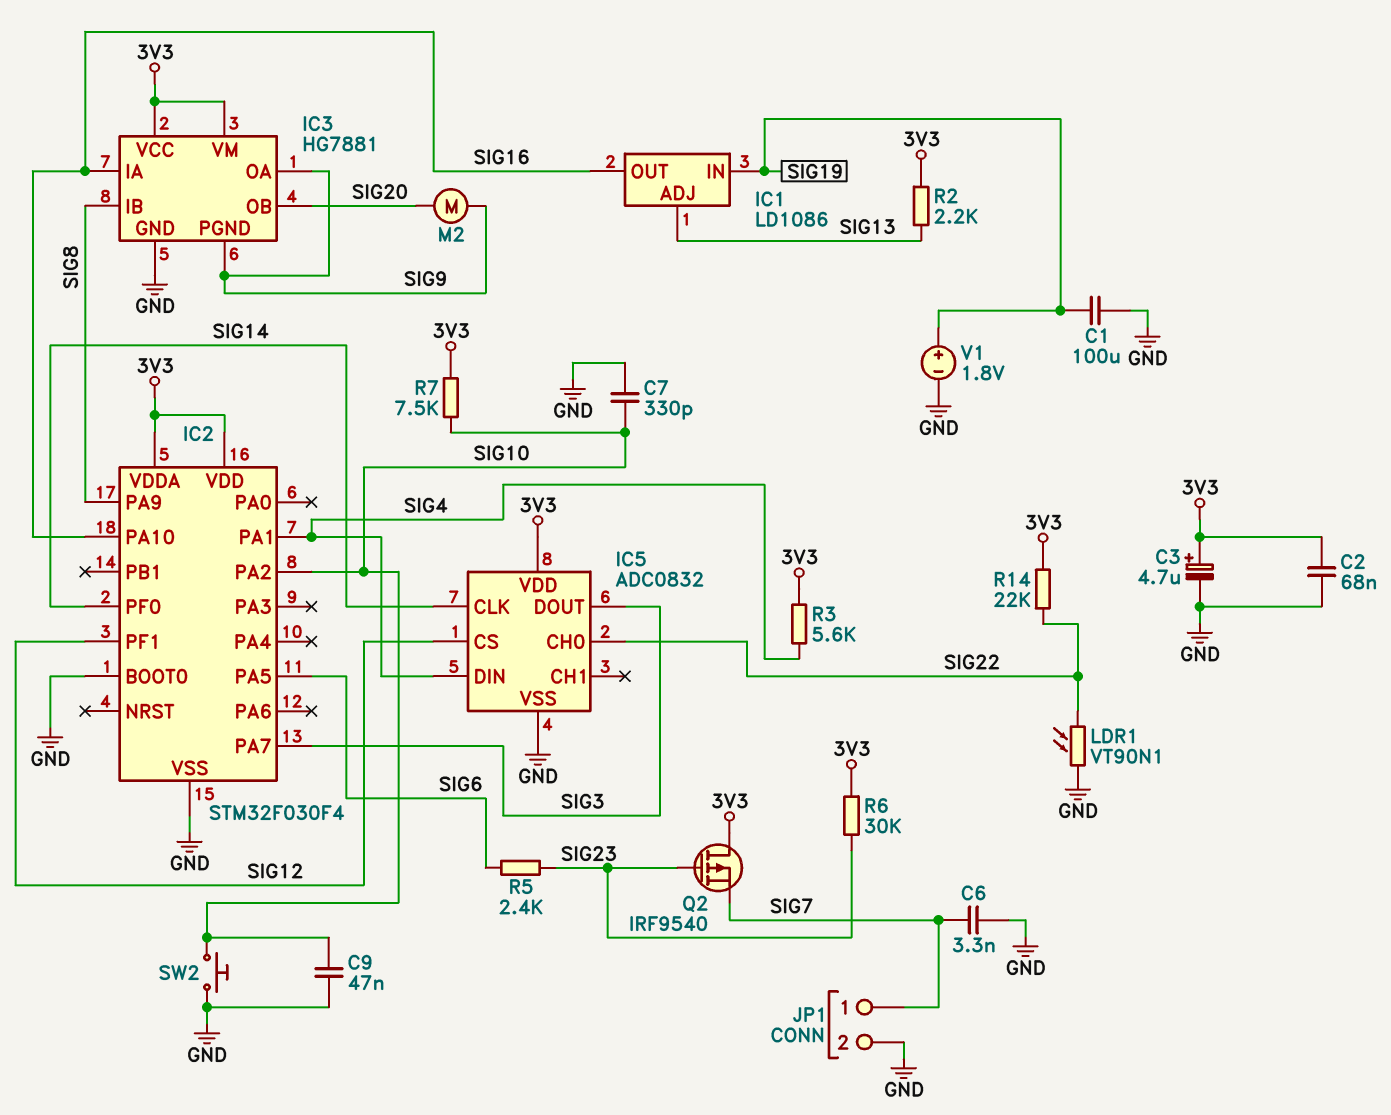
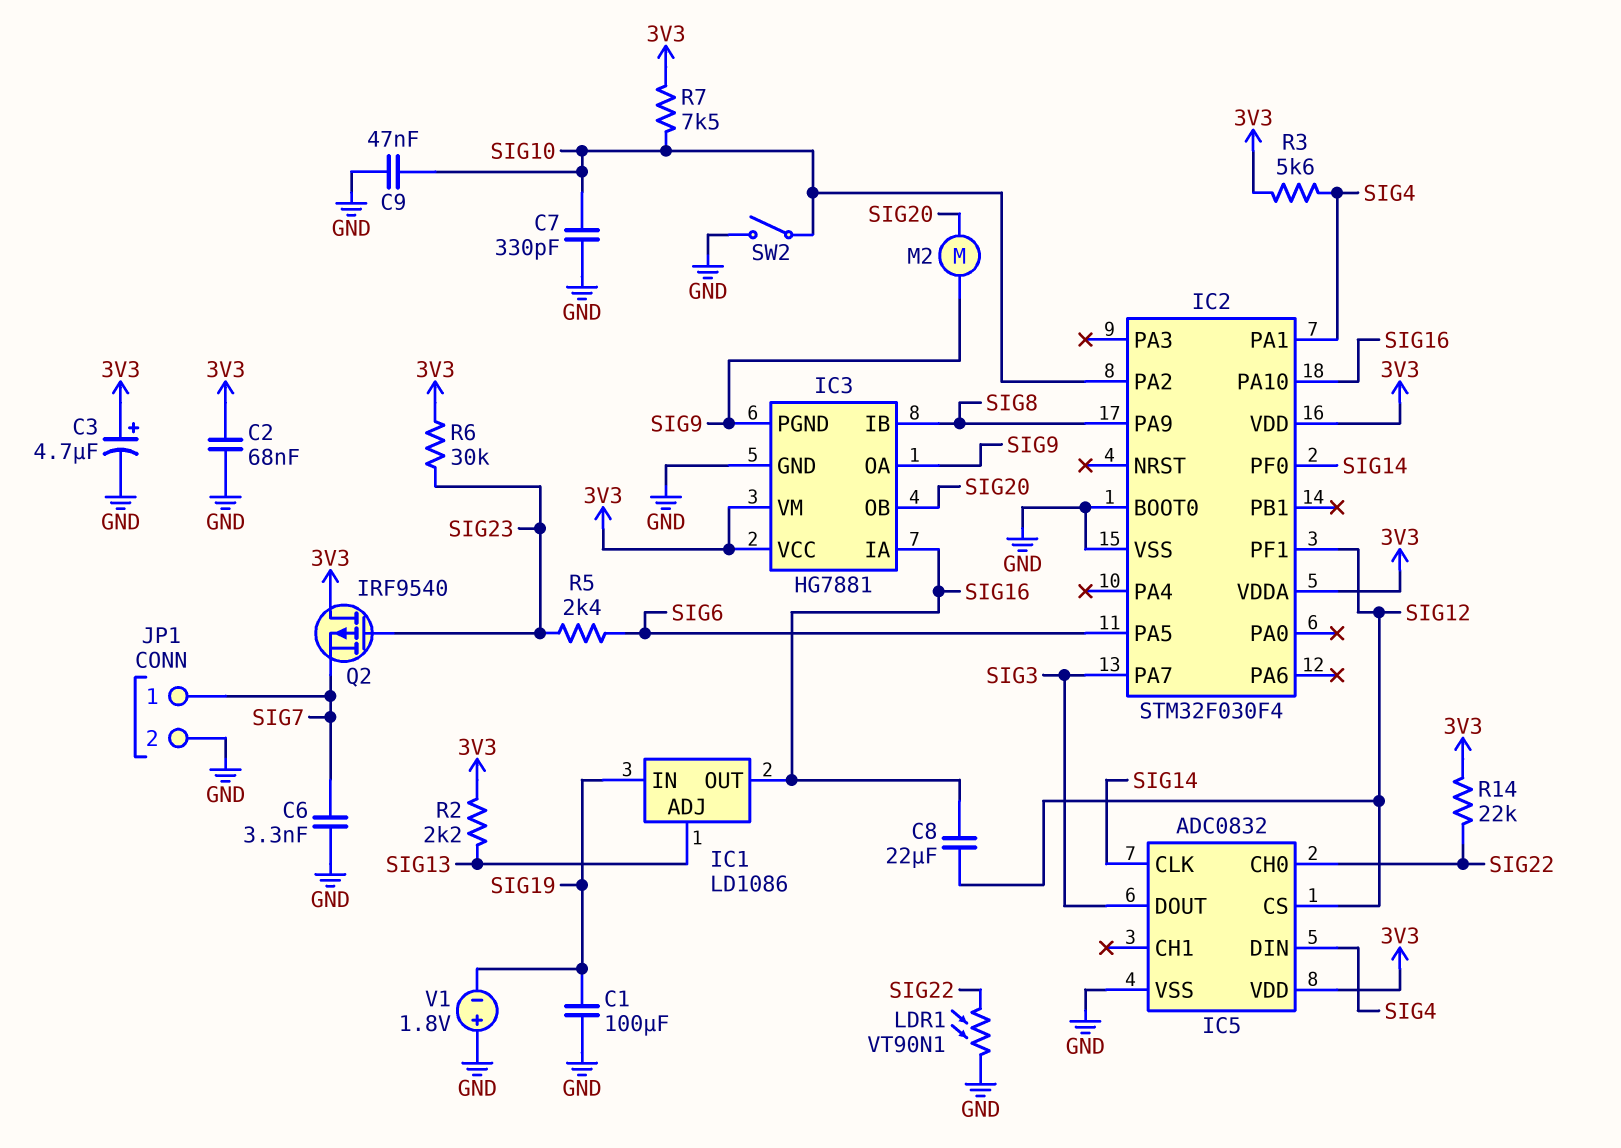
C8: none -> 22uF (SIG12, SIG16)
SW2: button (GND, SIG10) -> switch (GND, SIG10)
V1: 1.8V (plus SIG19, minus GND) -> 1.8V (plus GND, minus SIG19)

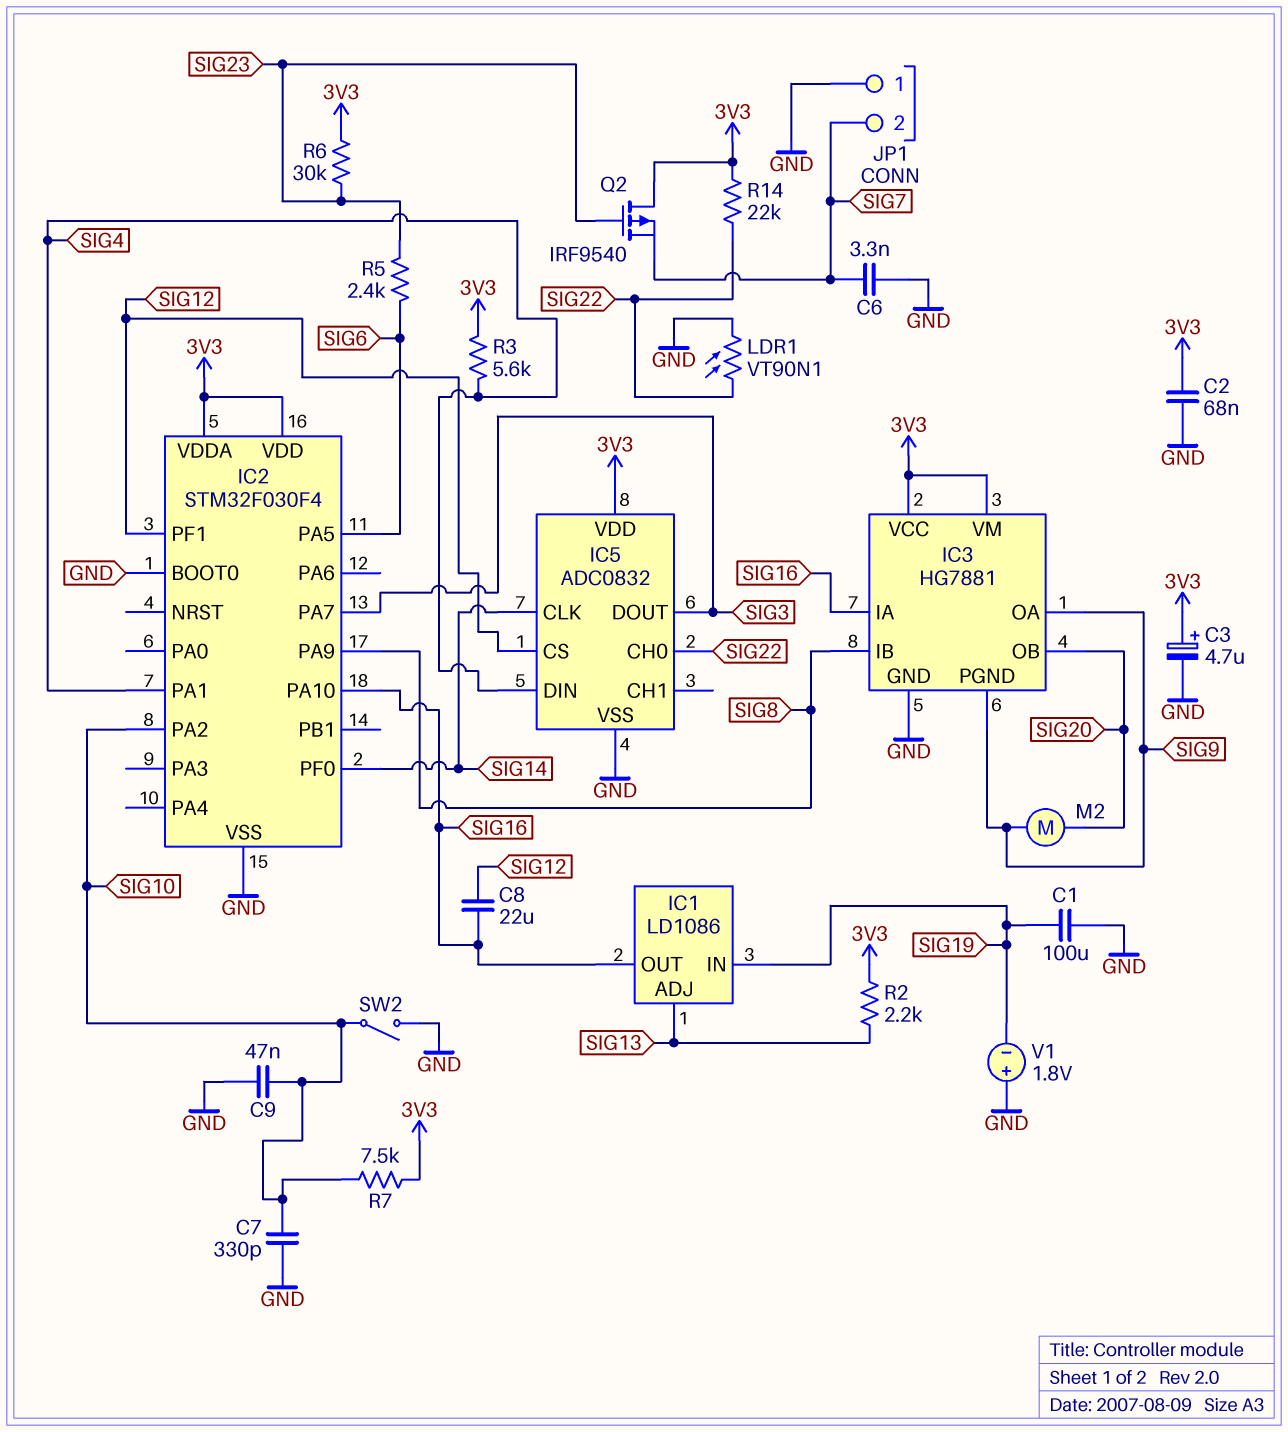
JP1 pin 1: SIG7 -> GND
JP1 pin 2: GND -> SIG7

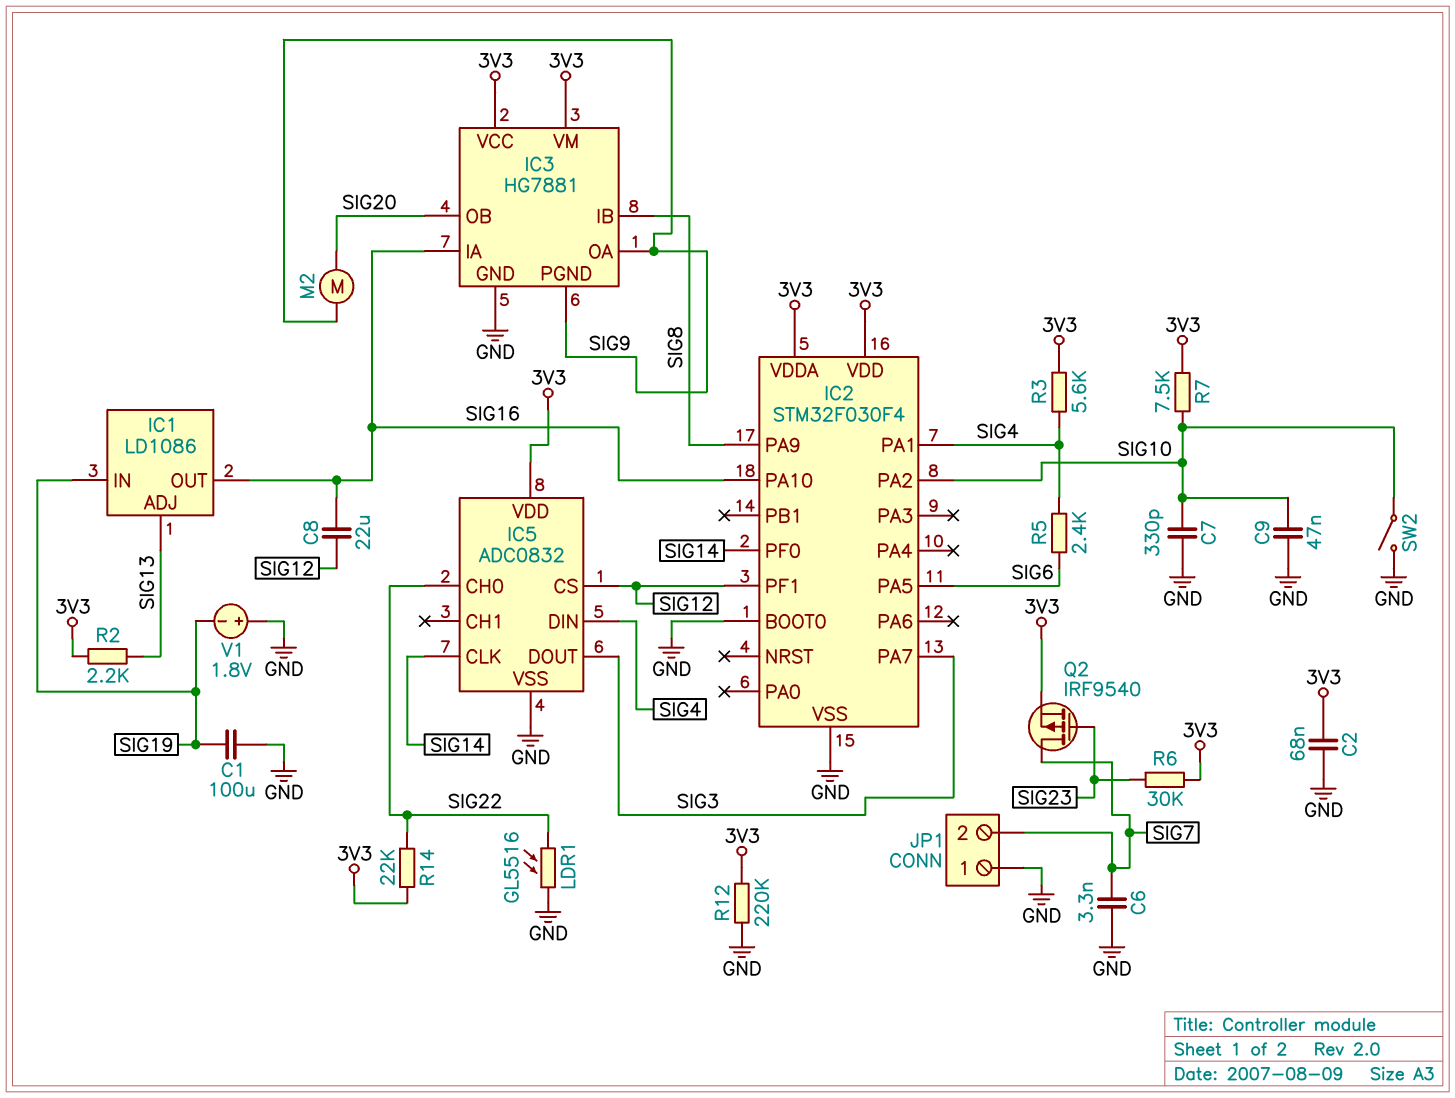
C3: 4.7uF (plus 3V3, minus GND) -> none
LDR1: VT90N1 (GND, SIG22) -> GL5516 (GND, SIG22)
Q2: PMOS IRF9540 (G SIG23, D 3V3, S SIG7) -> PMOS IRF9540 (G SIG23, D SIG7, S 3V3)
R5: 2.4k (SIG6, SIG23) -> 2.4k (SIG4, SIG6)
R12: none -> 220k (3V3, GND)

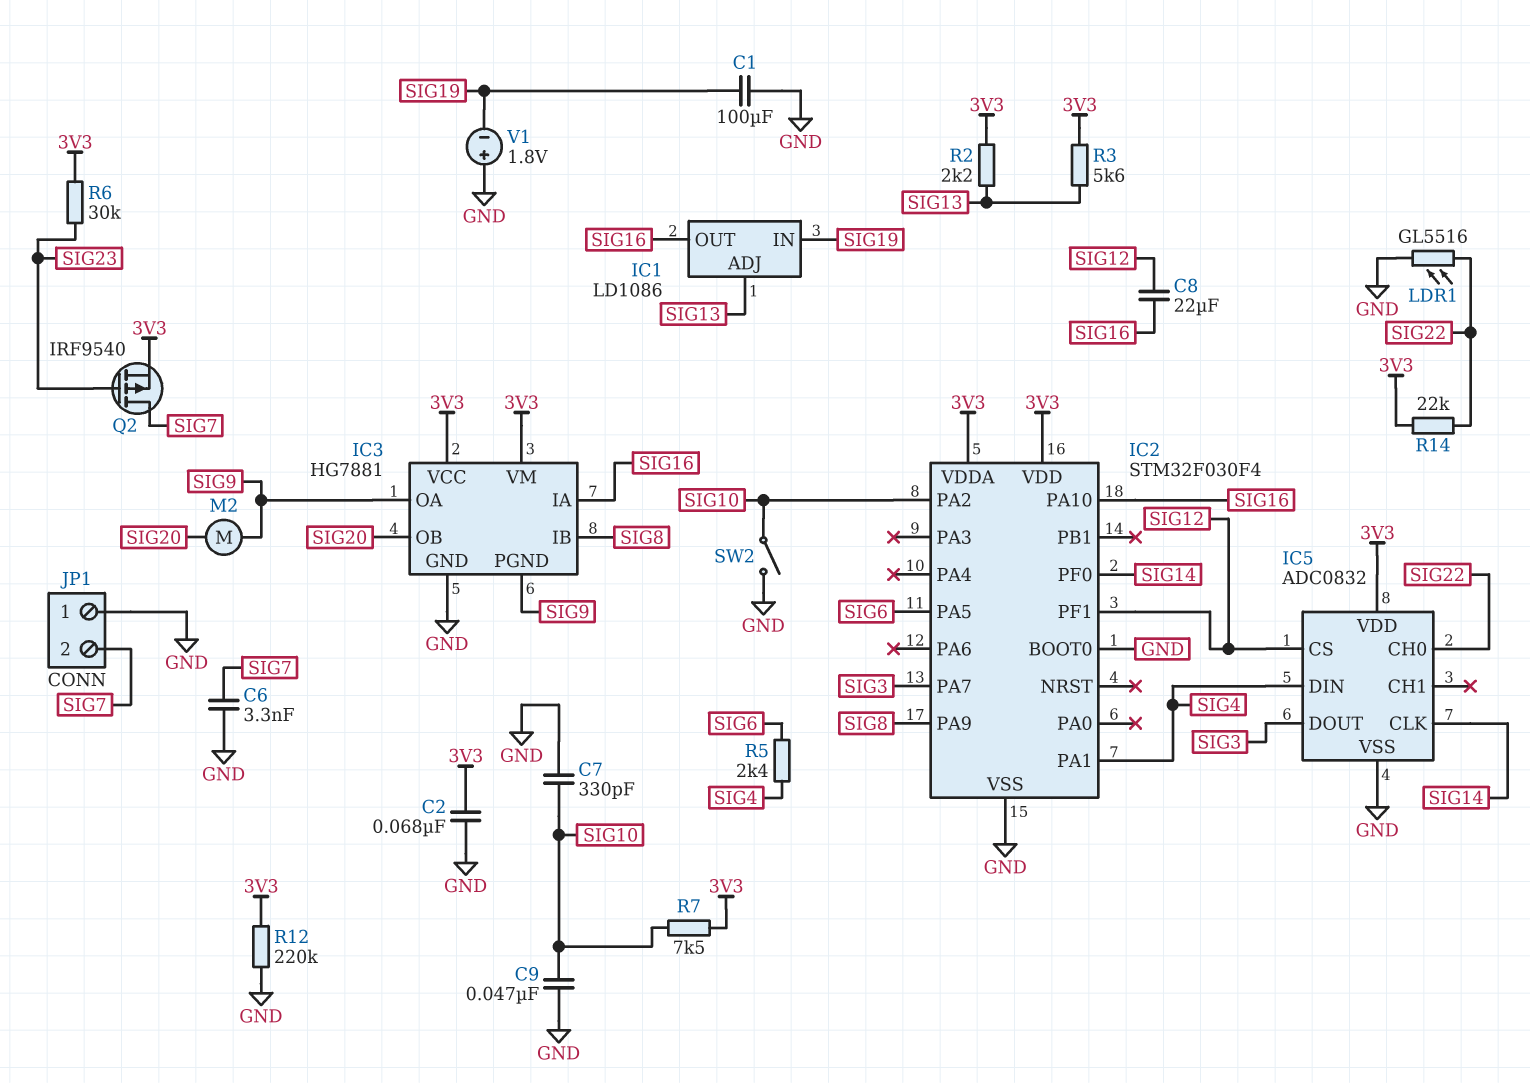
R3: 5.6k (3V3, SIG4) -> 5.6k (3V3, SIG13)

